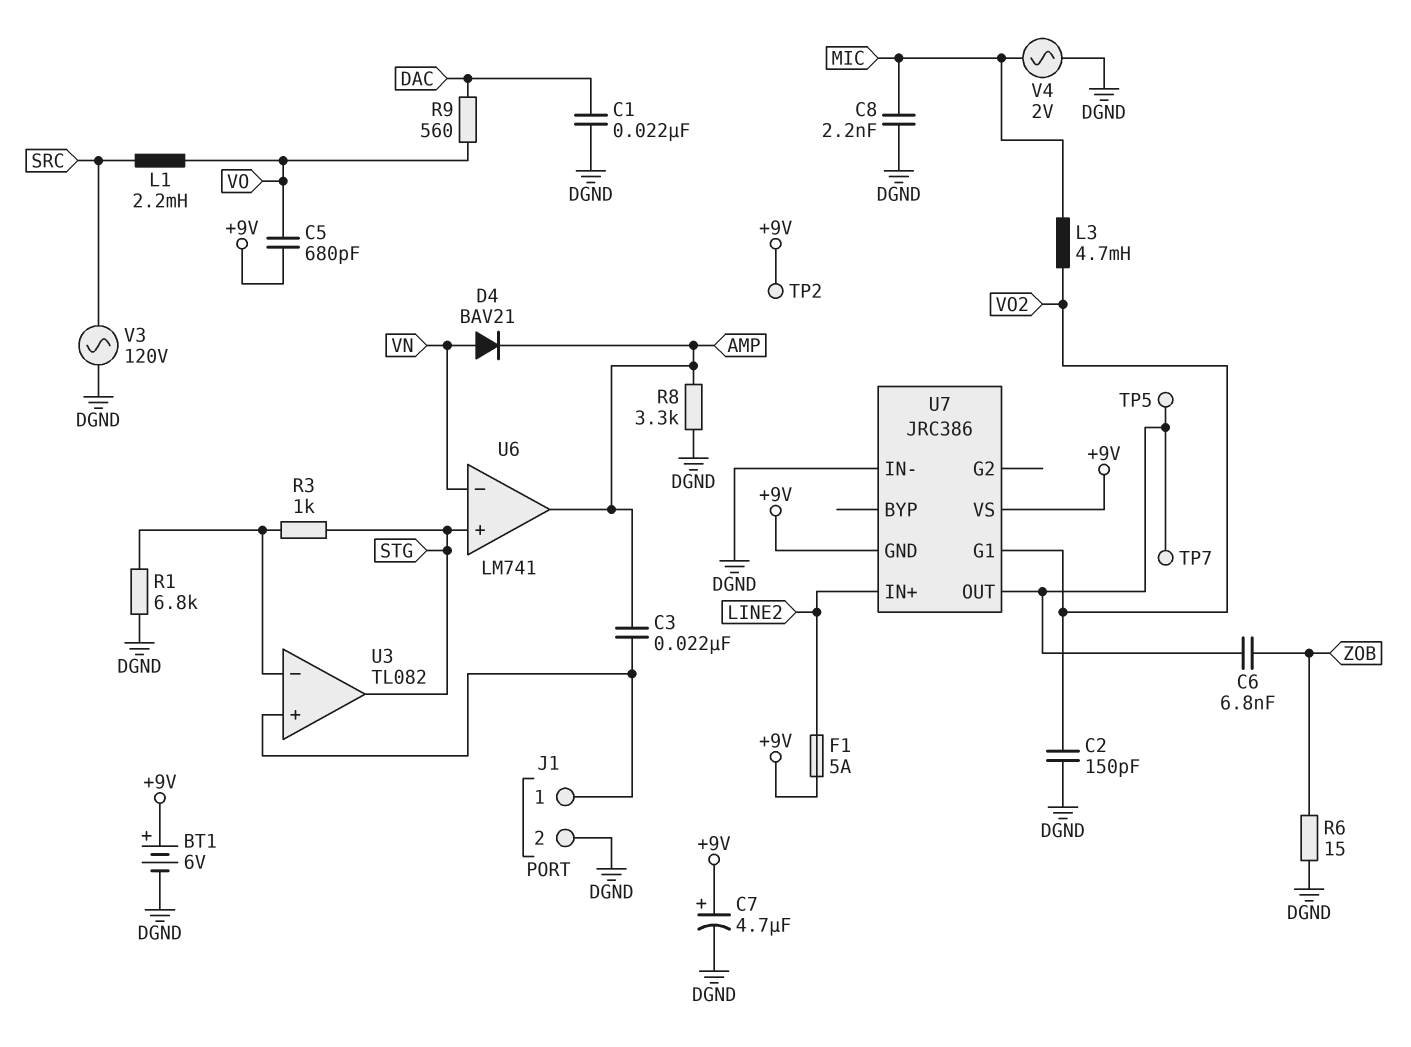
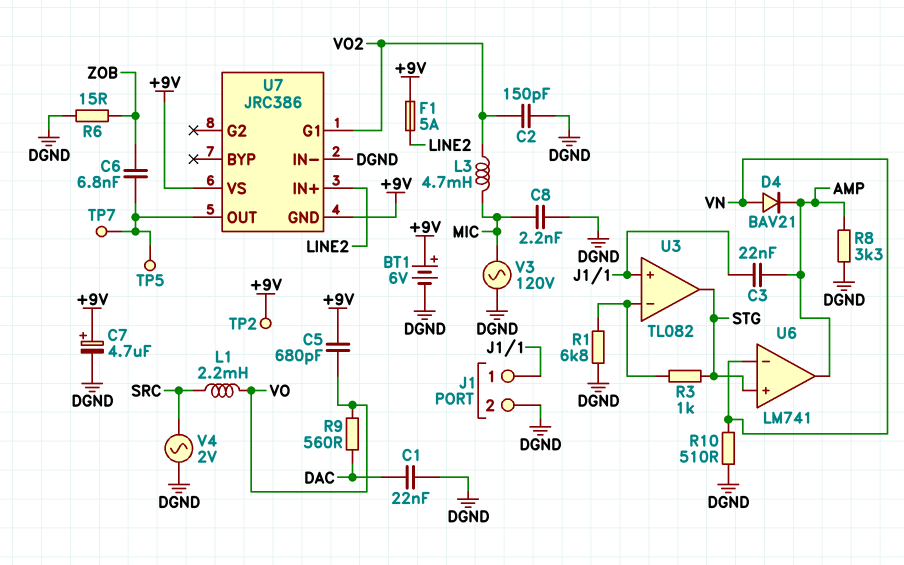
R10: none -> 510 (DGND, VN)
V3: AC 120V (DGND, SRC) -> AC 120V (DGND, MIC)
V4: AC 2V (DGND, MIC) -> AC 2V (DGND, SRC)

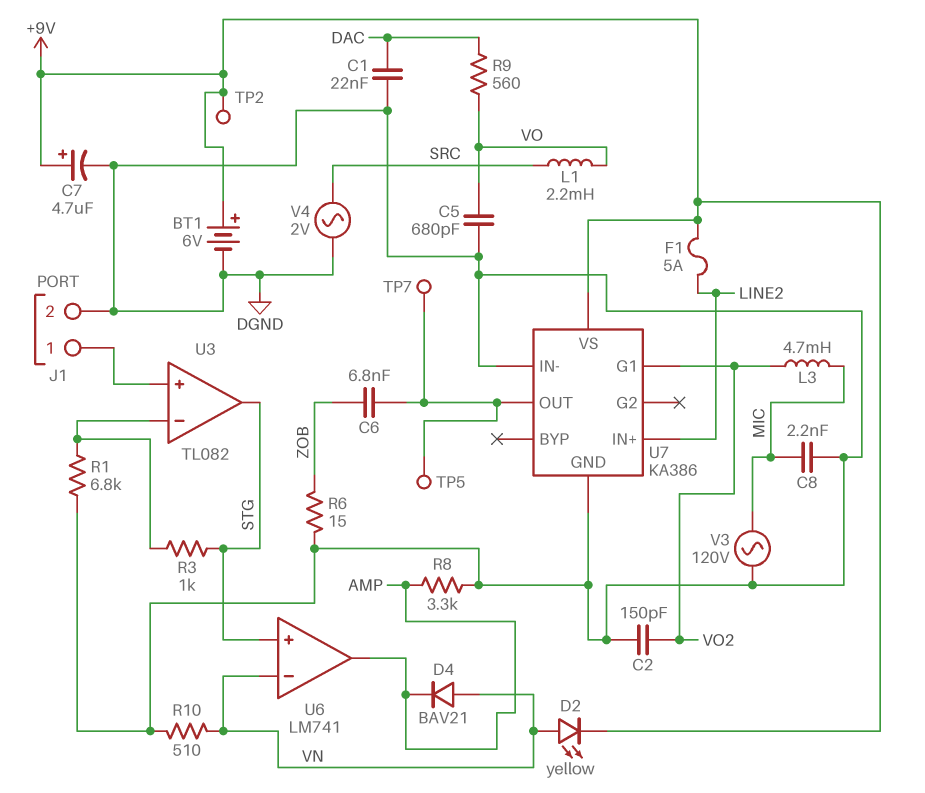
C3: 22nF (AMP, J1/1) -> none
C5: 680pF (+9V, VO) -> 680pF (DGND, VO)
D2: none -> LED yellow (A VN, K +9V)
U7: JRC386 -> KA386
U7 pin GND: +9V -> DGND

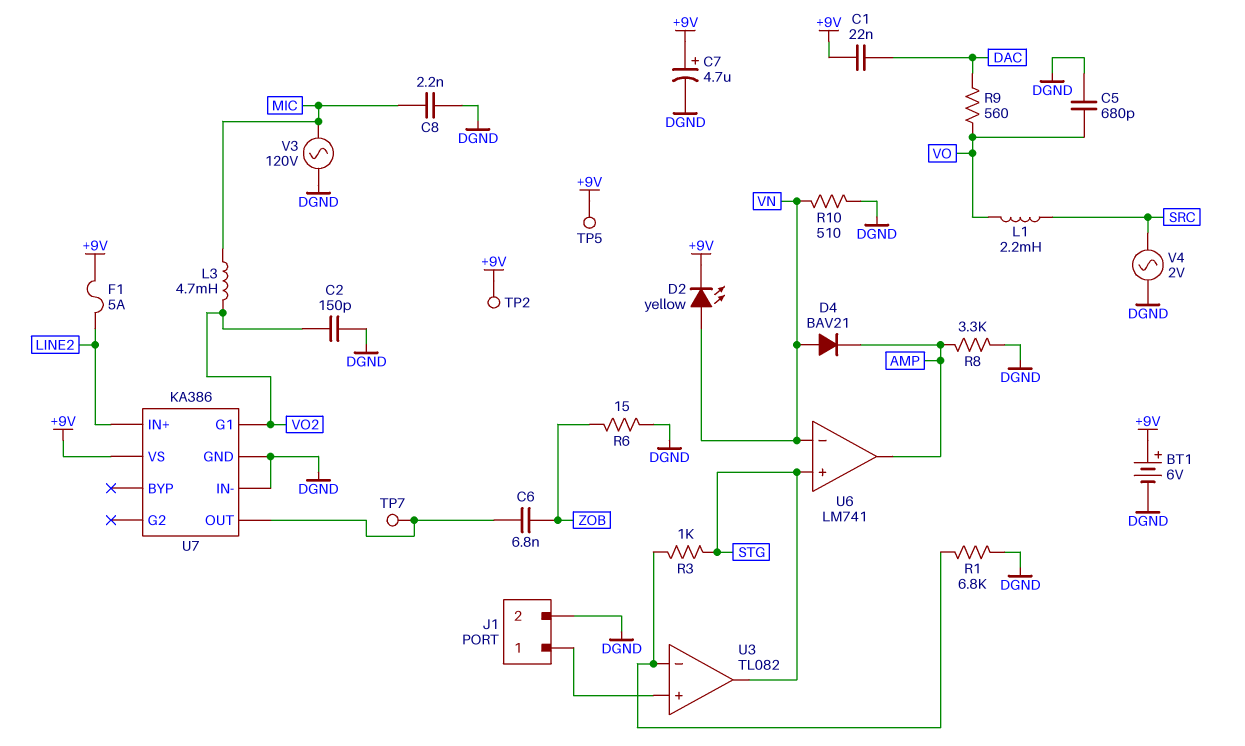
C1: 22nF (DAC, DGND) -> 22nF (+9V, DAC)
TP5: test point (U7/OUT) -> test point (+9V)

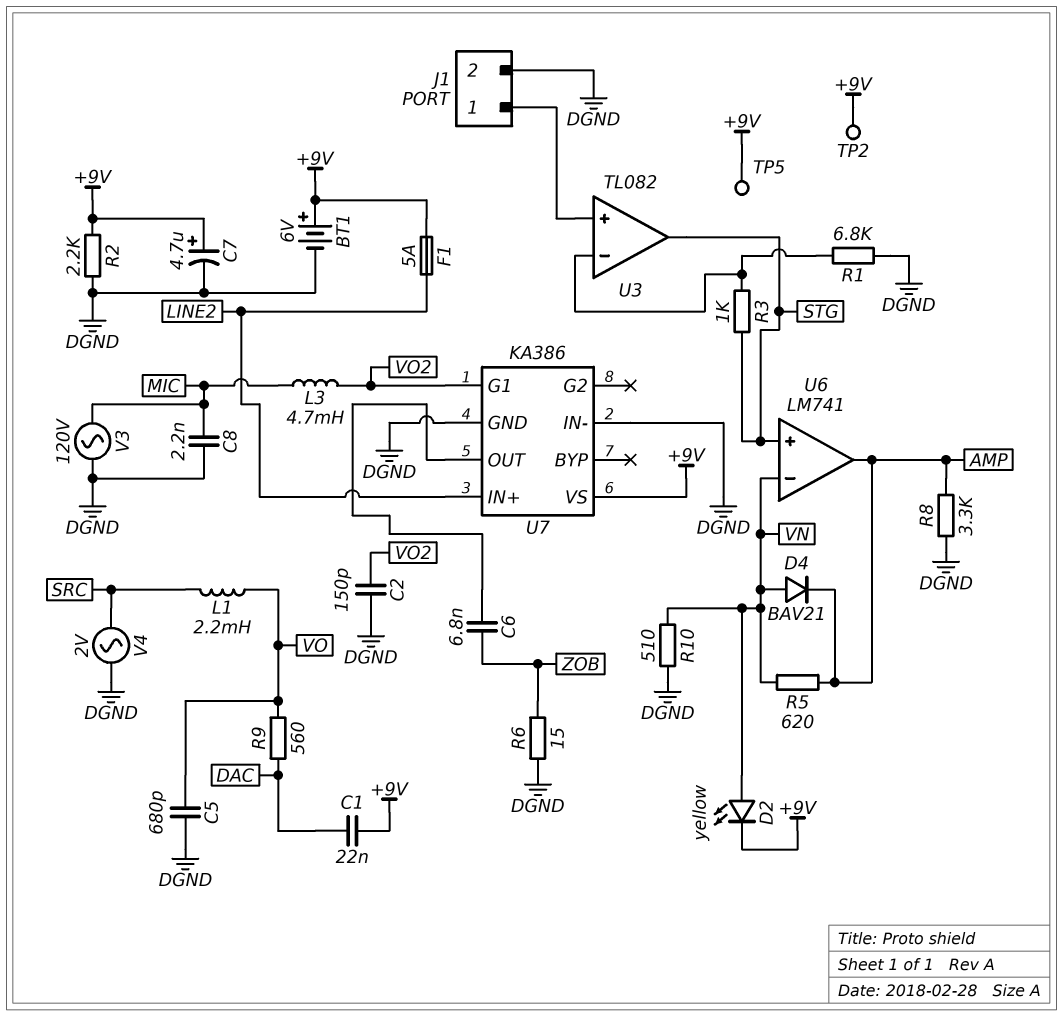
R2: none -> 2.2k (+9V, DGND)
R5: none -> 620 (AMP, VN)
TP7: test point (U7/OUT) -> none

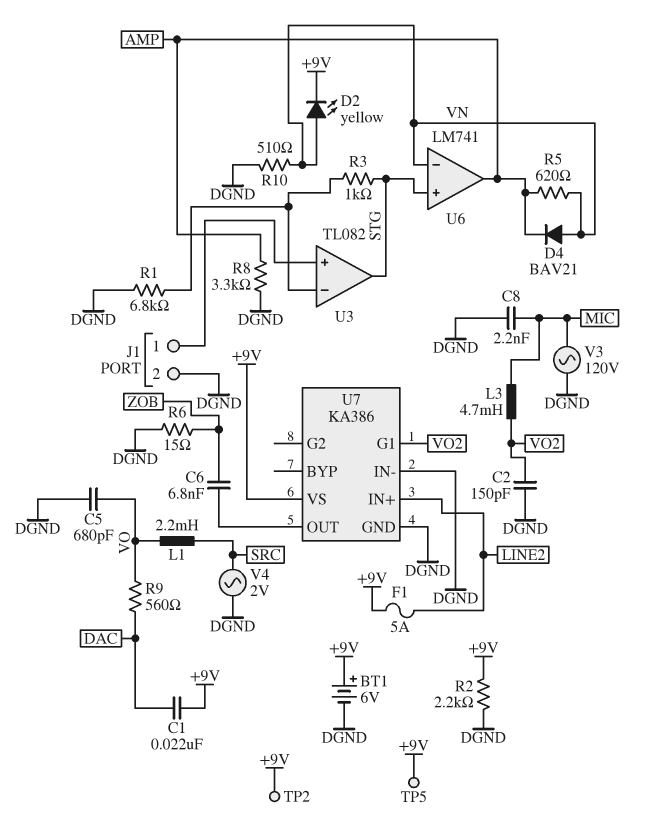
C7: 4.7uF (plus +9V, minus DGND) -> none

